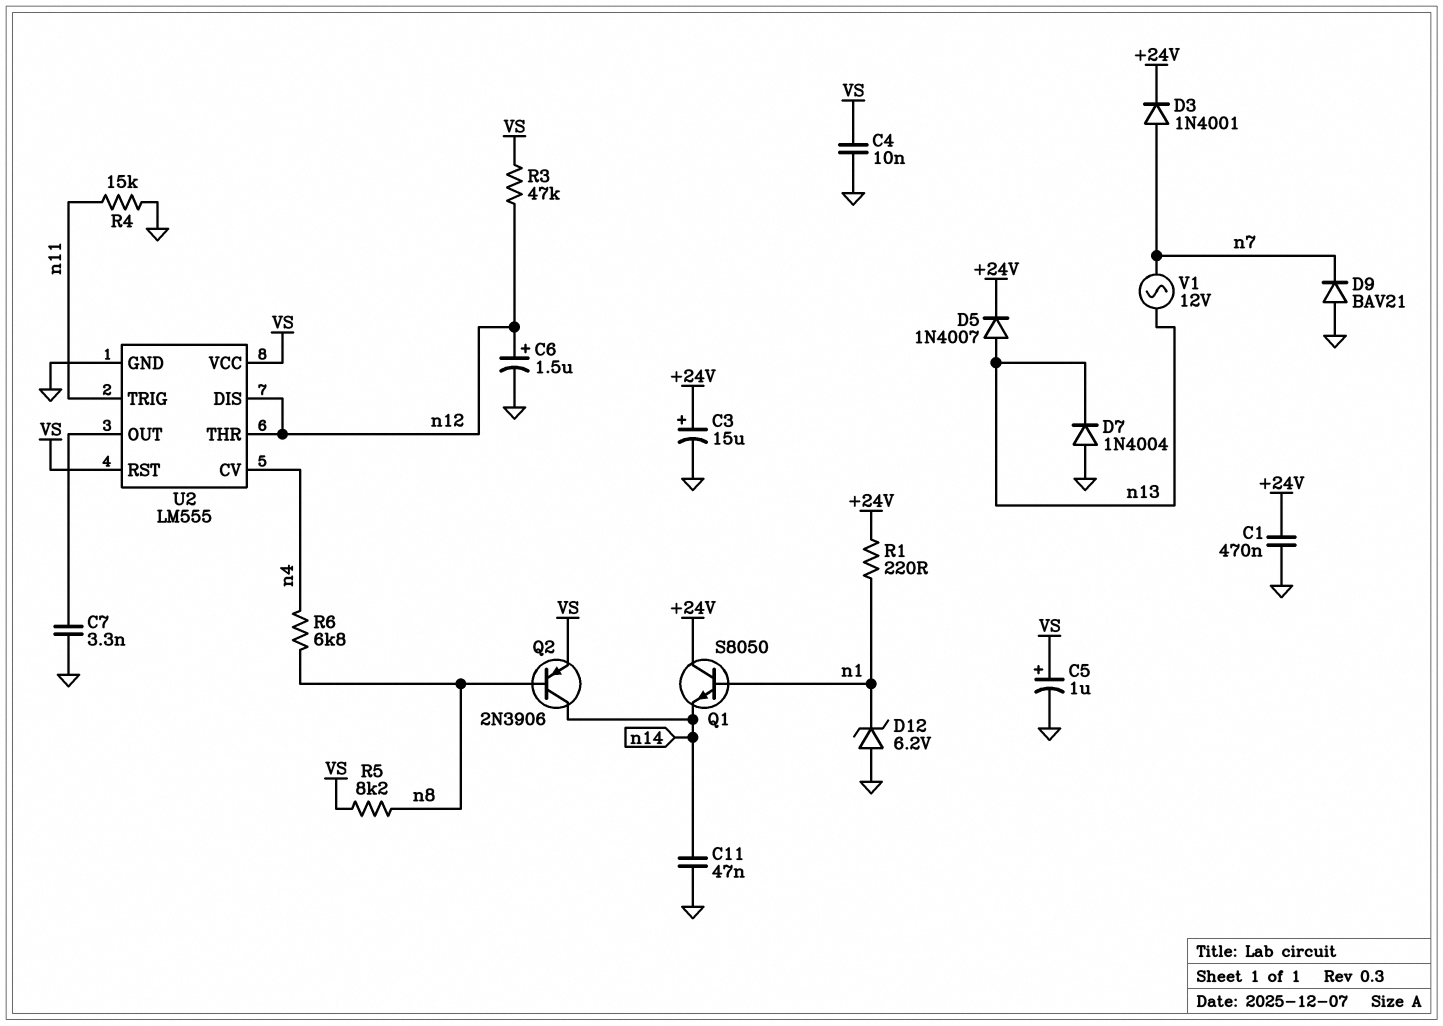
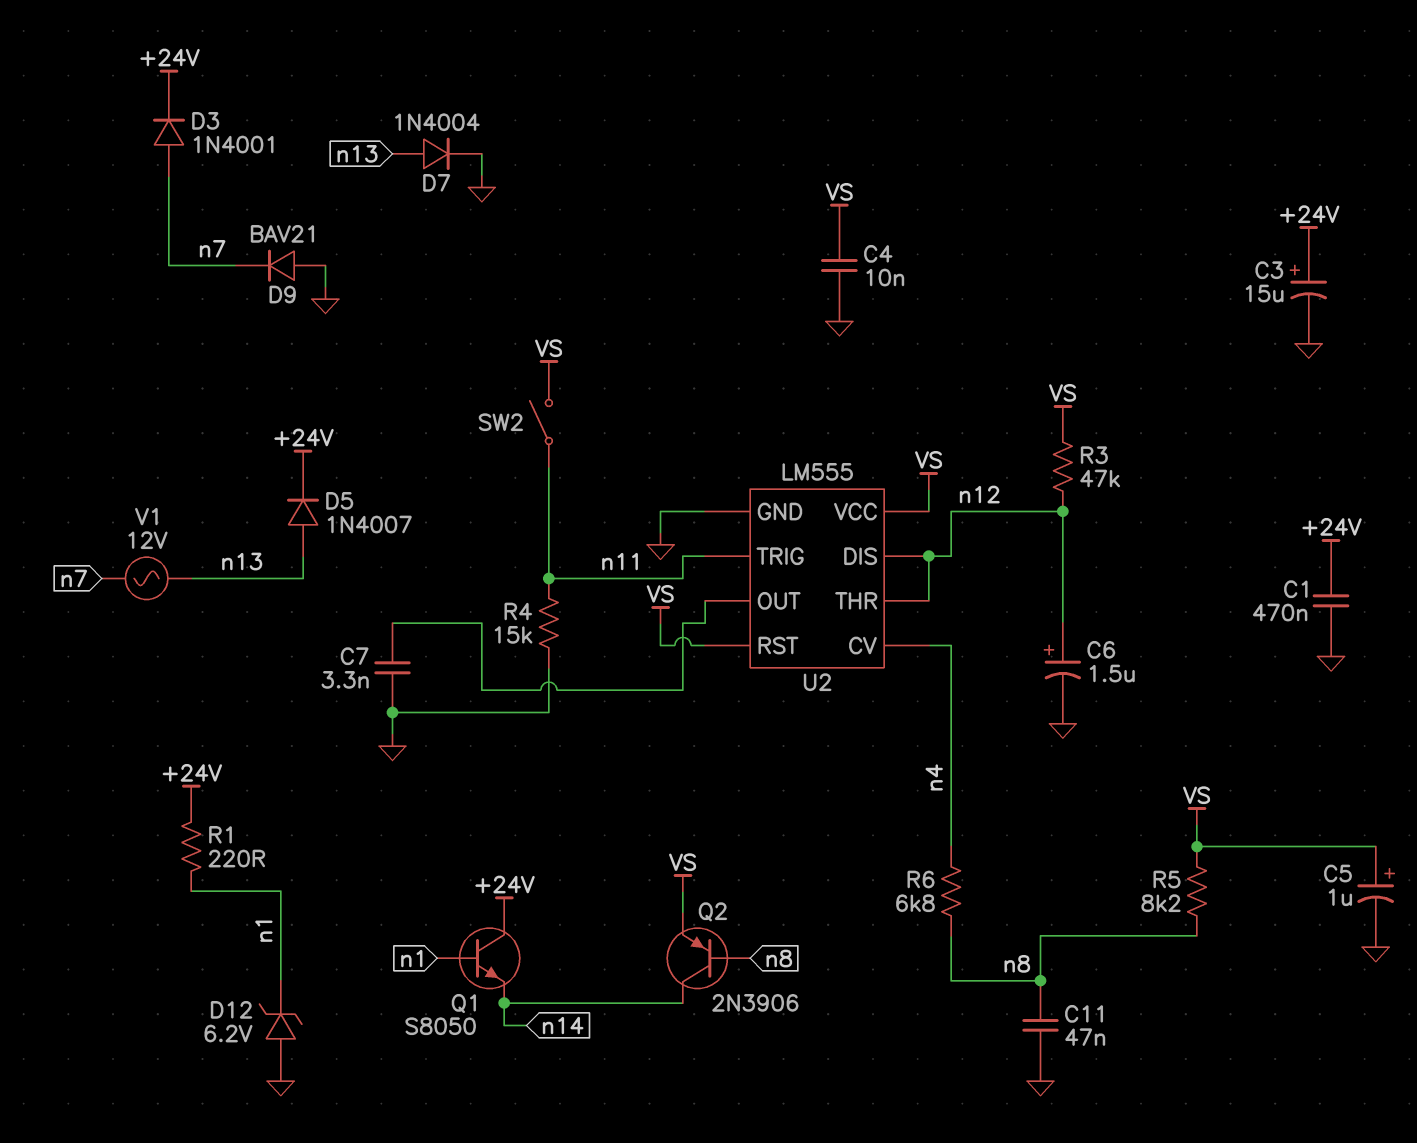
C11: 47nF (GND, n14) -> 47nF (GND, n8)
D7: diode 1N4004 (A GND, K n13) -> diode 1N4004 (A n13, K GND)
SW2: none -> switch (VS, n11)

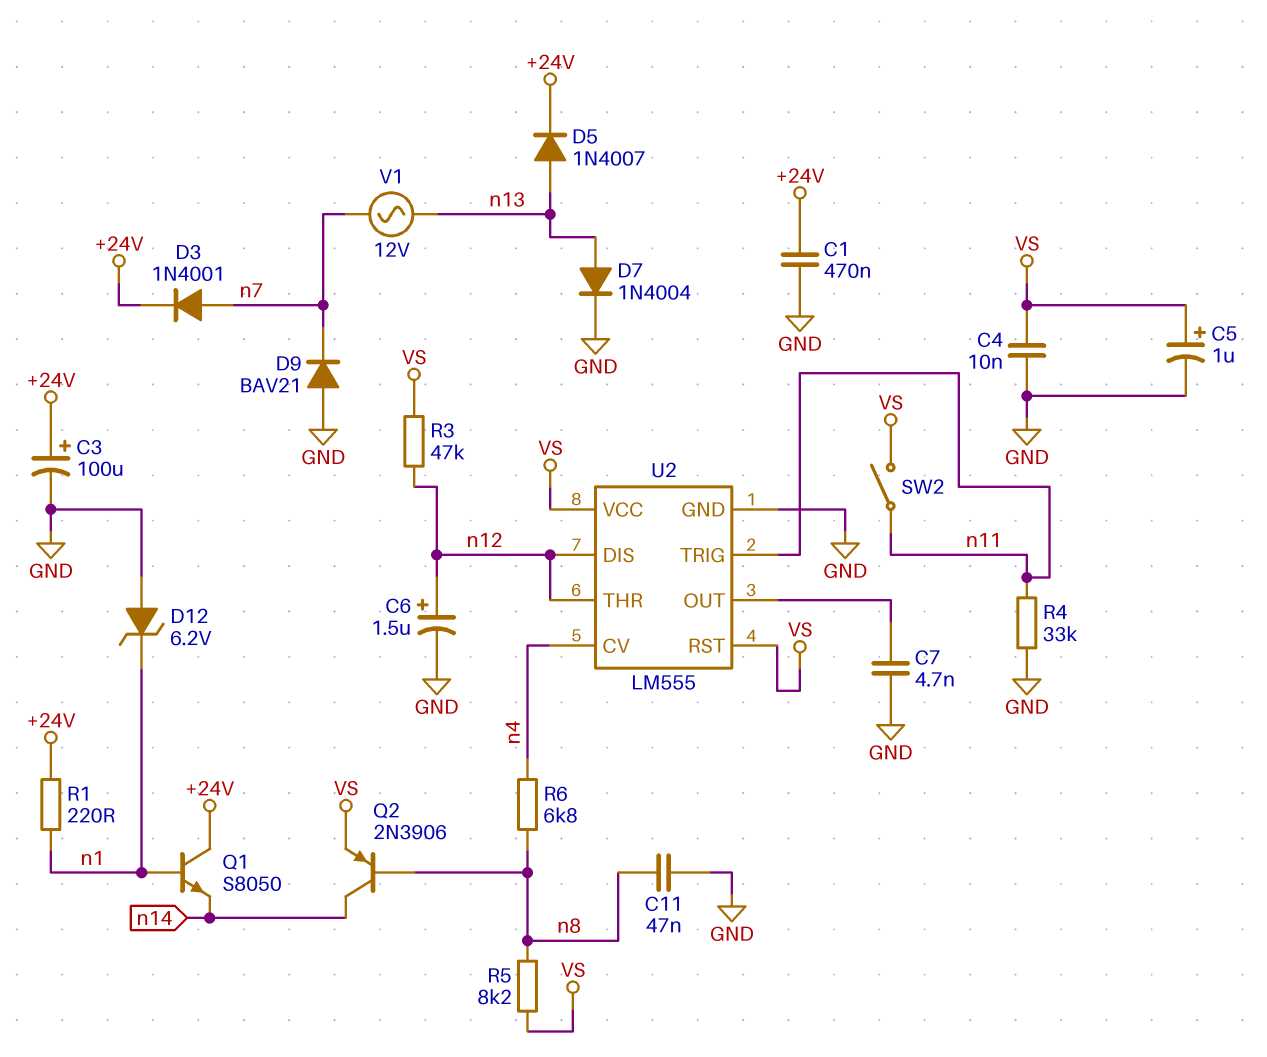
C3: 15uF (plus +24V, minus GND) -> 100uF (plus +24V, minus GND)
C7: 3.3nF (GND, U2/OUT) -> 4.7nF (GND, U2/OUT)
R4: 15k (GND, n11) -> 33k (GND, n11)

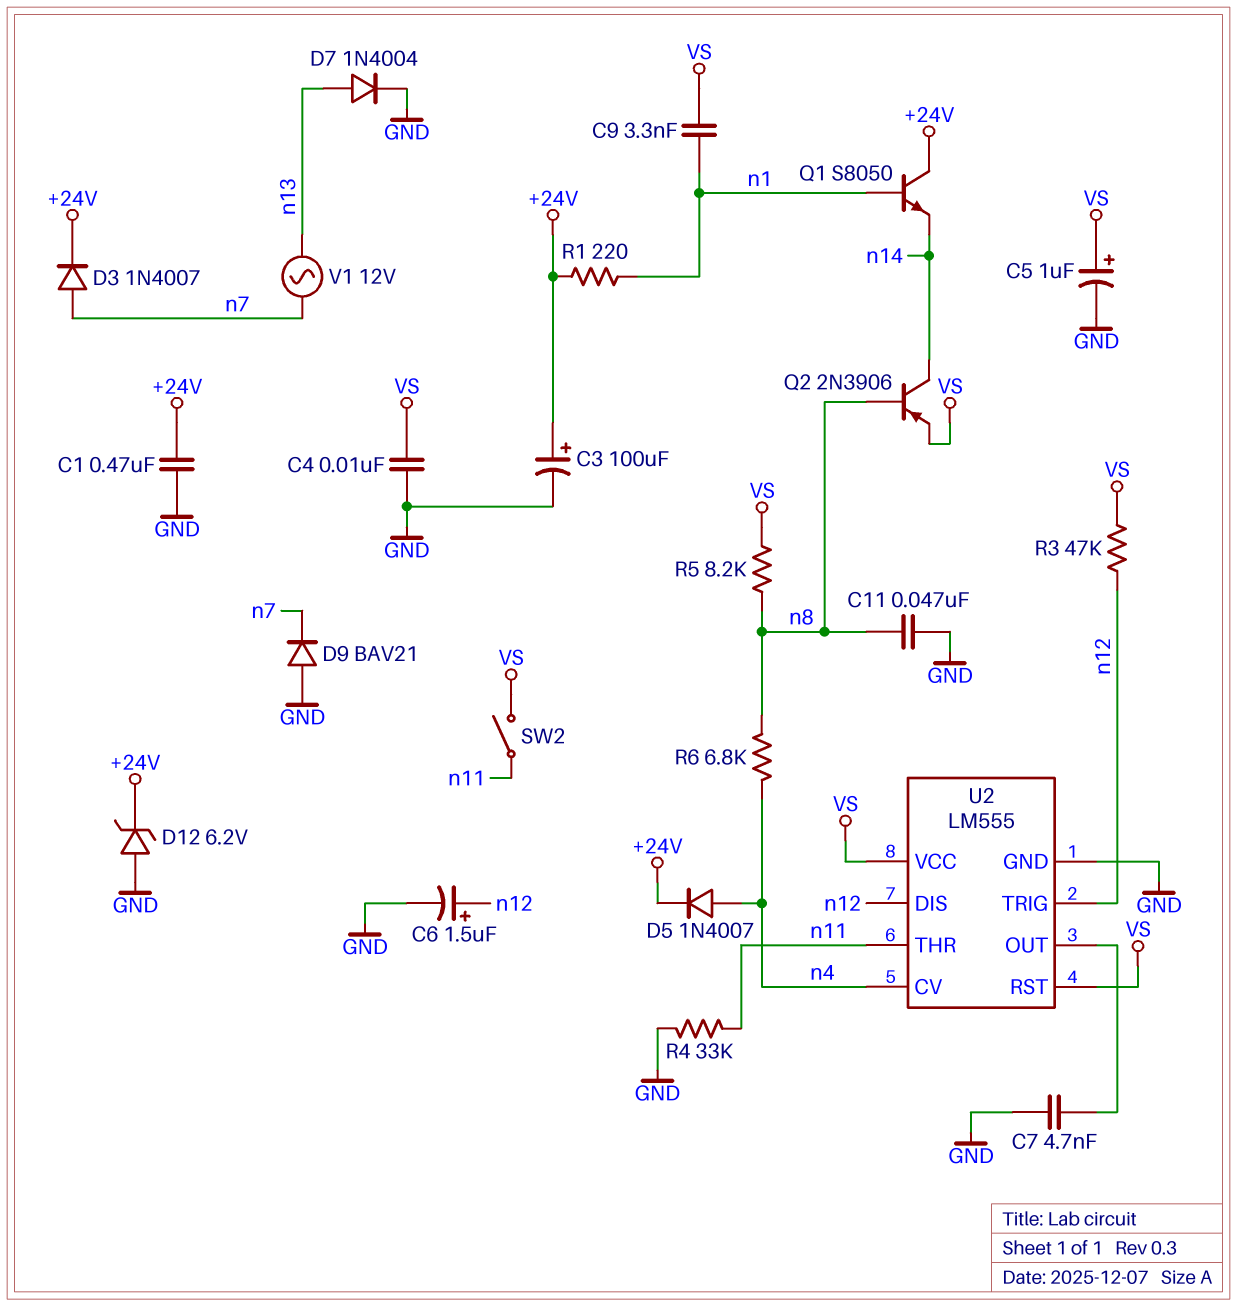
C9: none -> 3.3nF (VS, n1)
D3: diode 1N4001 (A n7, K +24V) -> diode 1N4007 (A n7, K +24V)
D5: diode 1N4007 (A n13, K +24V) -> diode 1N4007 (A n4, K +24V)
D12: zener 6.2V (A GND, K n1) -> zener 6.2V (A GND, K +24V)
U2 pin THR: n12 -> n11
U2 pin TRIG: n11 -> n12

